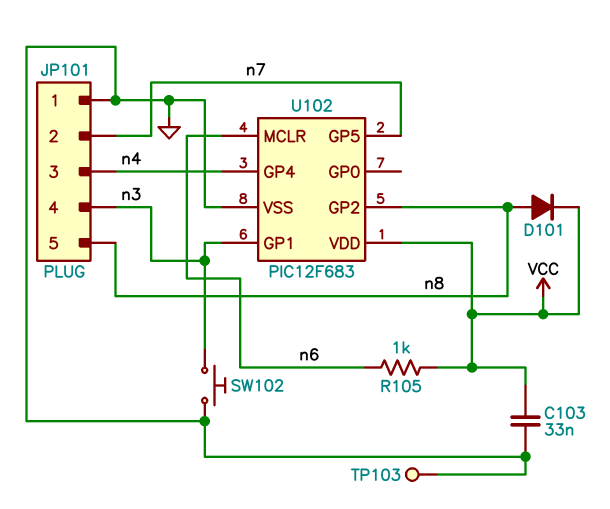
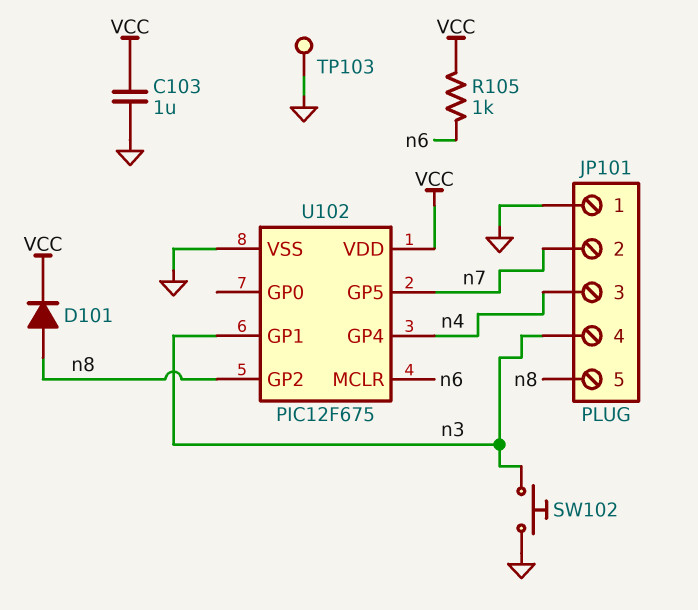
C103: 33nF (GND, VCC) -> 1uF (GND, VCC)
U102: PIC12F683 -> PIC12F675

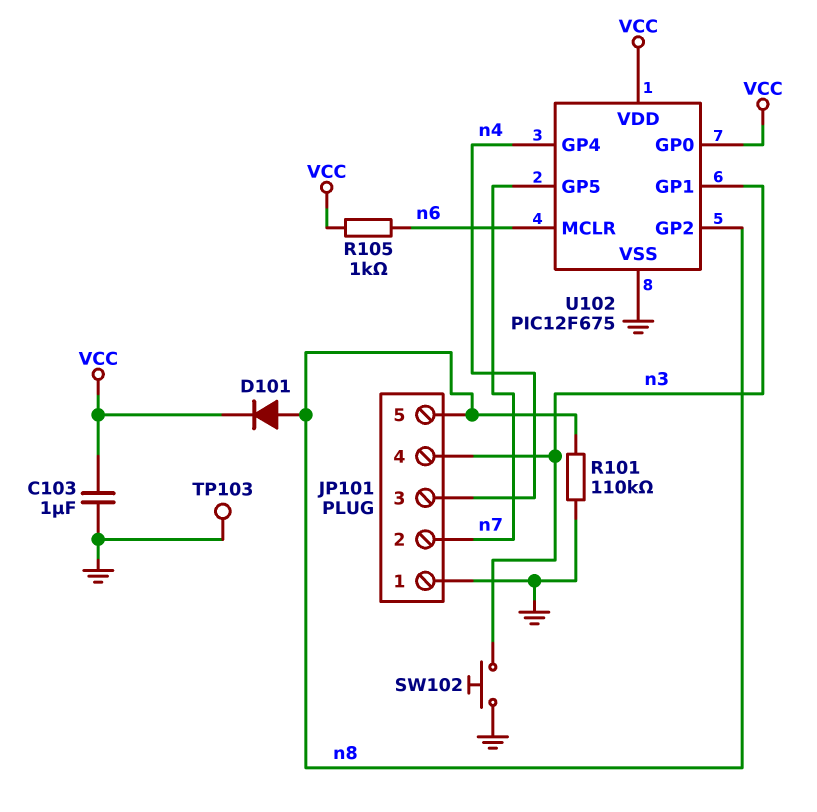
R101: none -> 110k (GND, n8)
U102 pin GP0: none -> VCC

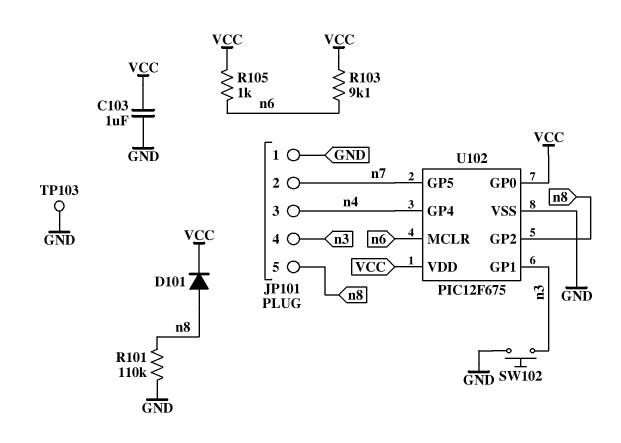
R103: none -> 9.1k (VCC, n6)

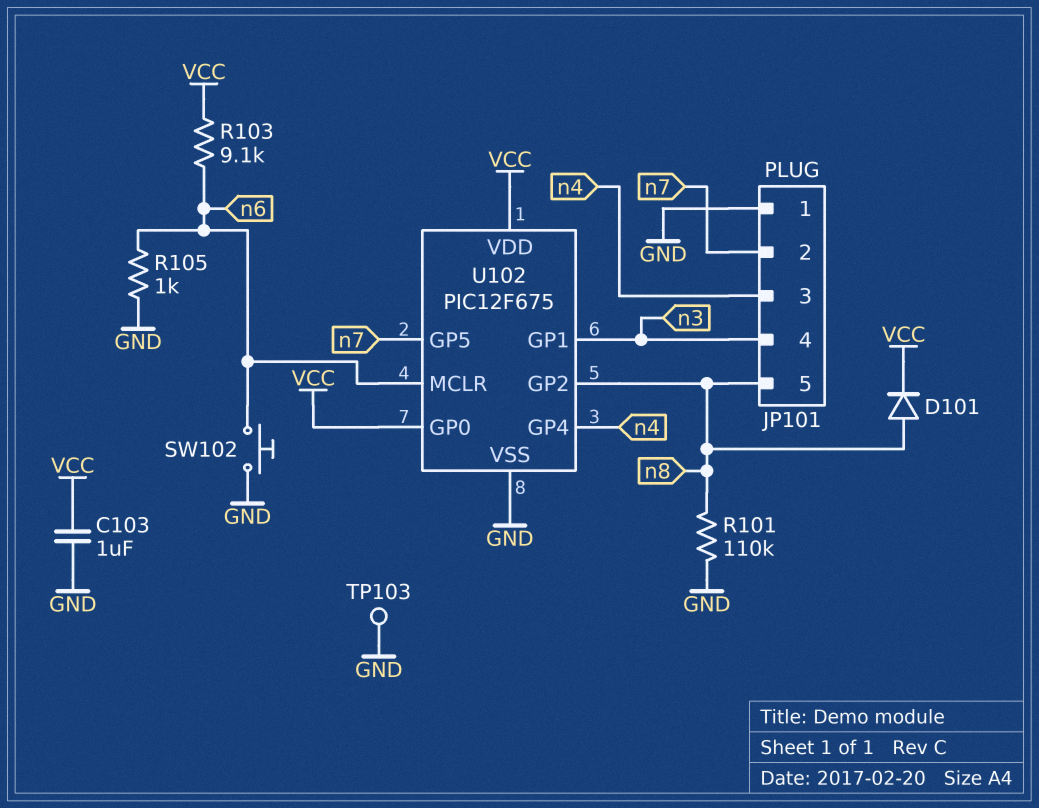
R105: 1k (VCC, n6) -> 1k (GND, n6)
SW102: button (GND, n3) -> button (GND, n6)

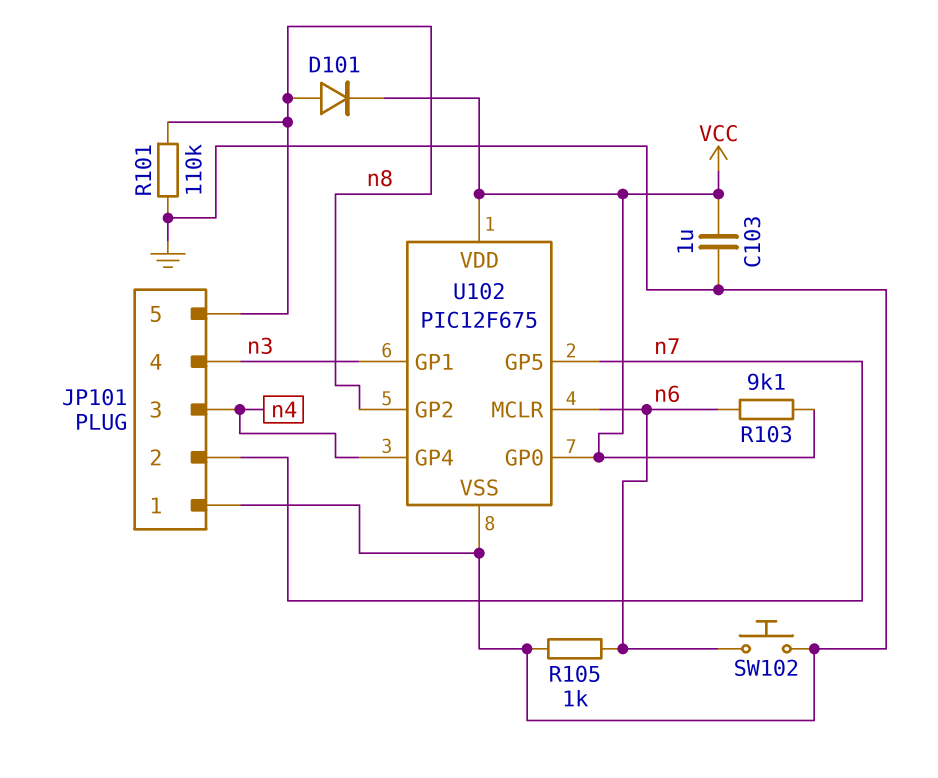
TP103: test point (GND) -> none

